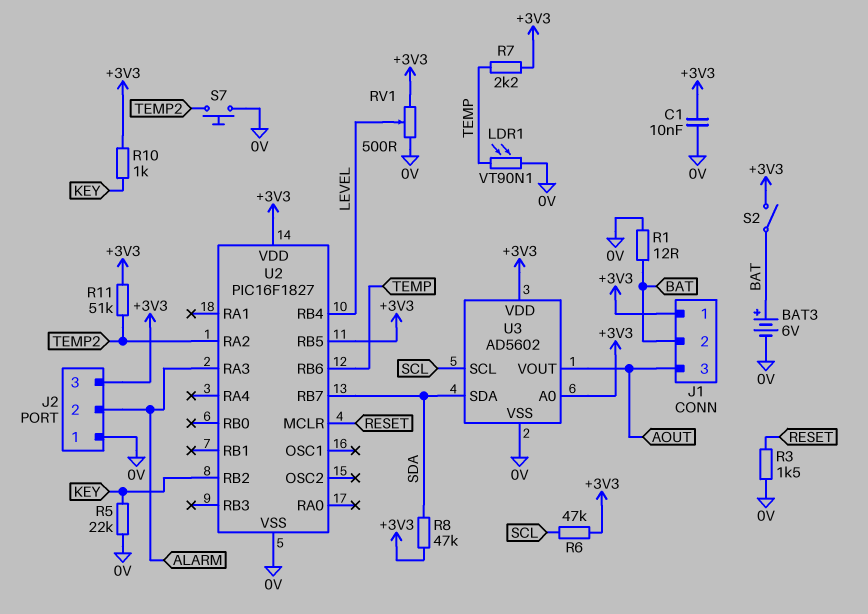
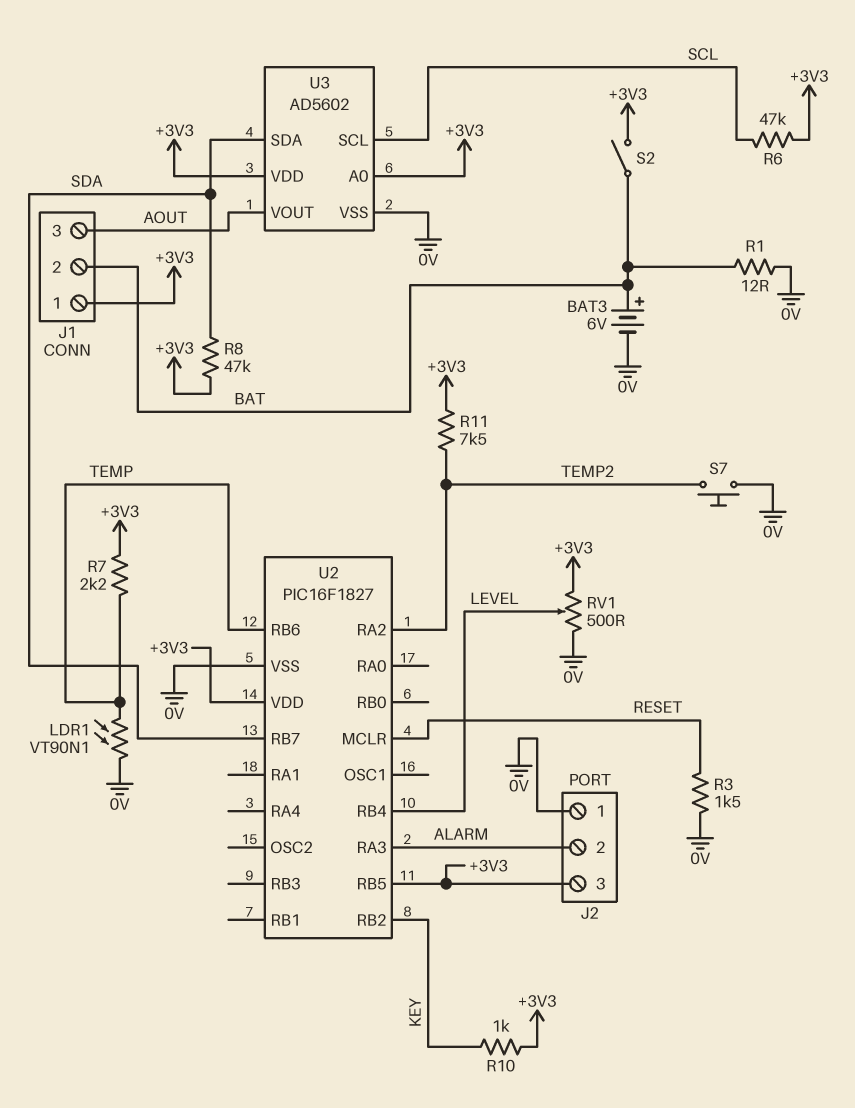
C1: 10nF (+3V3, 0V) -> none
R5: 22k (0V, KEY) -> none
R11: 51k (+3V3, TEMP2) -> 7.5k (+3V3, TEMP2)

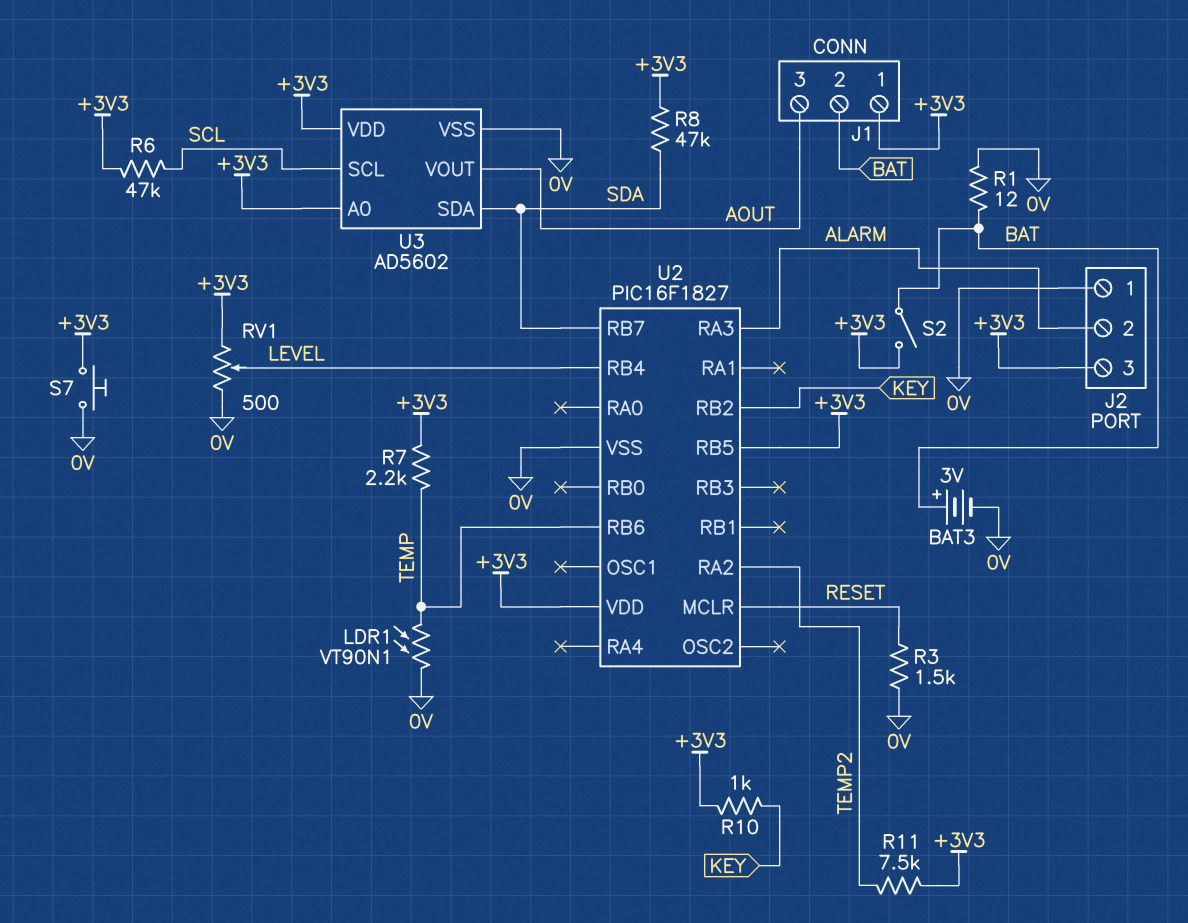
BAT3: 6V (plus BAT, minus 0V) -> 3V (plus BAT, minus 0V)
S7: button (0V, TEMP2) -> button (+3V3, 0V)

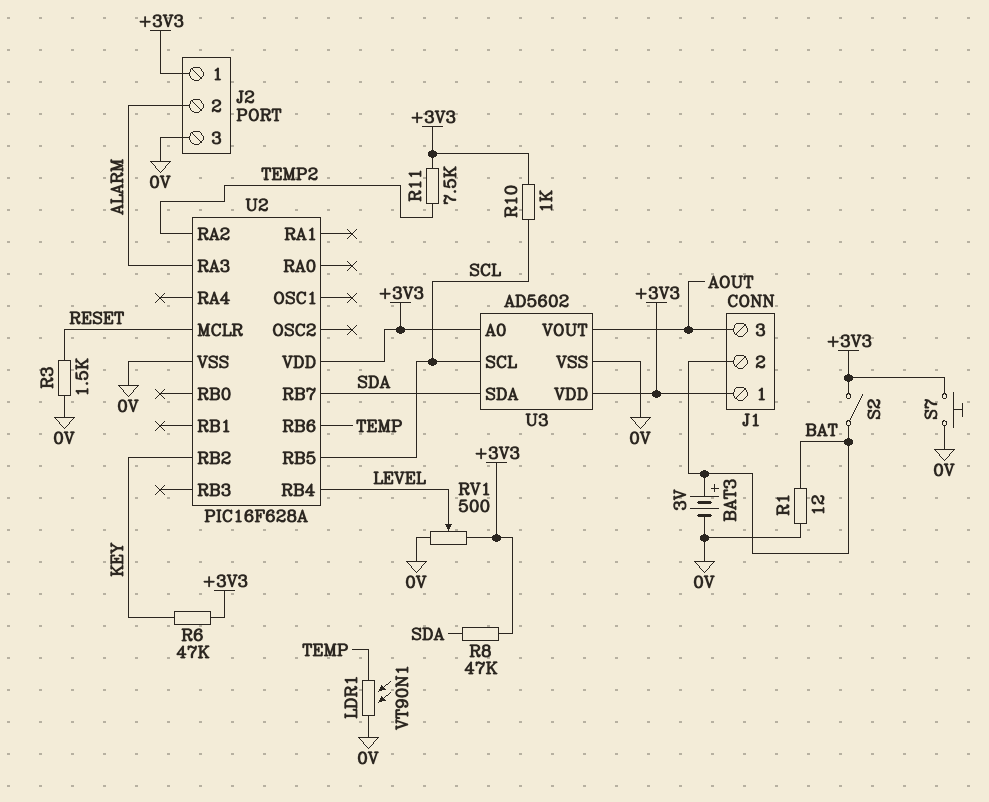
J2 pin 1: 0V -> +3V3
J2 pin 3: +3V3 -> 0V
R6: 47k (+3V3, SCL) -> 47k (+3V3, KEY)
R7: 2.2k (+3V3, TEMP) -> none
R10: 1k (+3V3, KEY) -> 1k (+3V3, SCL)
U2: PIC16F1827 -> PIC16F628A
U2 pin RB5: +3V3 -> SCL

